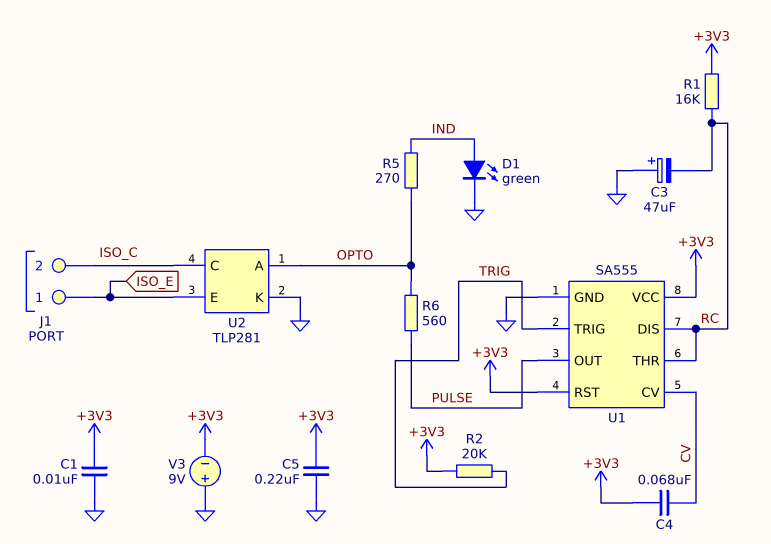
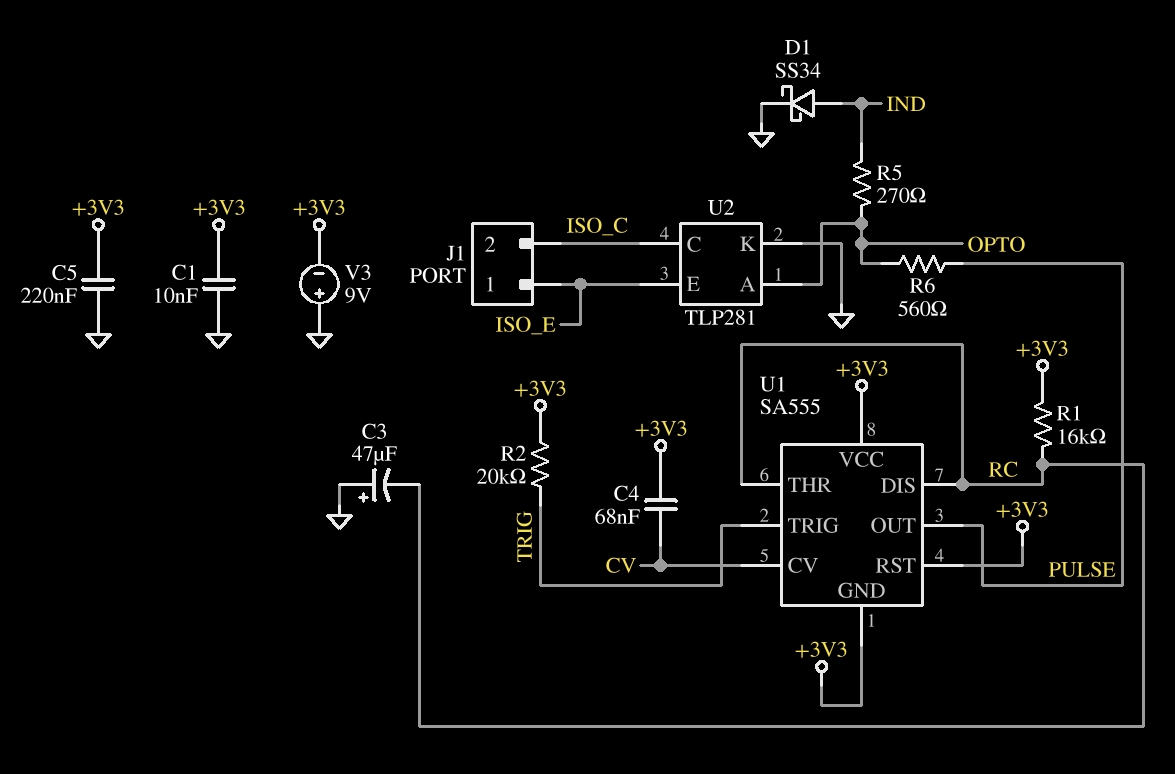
D1: LED green (A IND, K GND) -> schottky SS34 (A IND, K GND)
U1 pin GND: GND -> +3V3

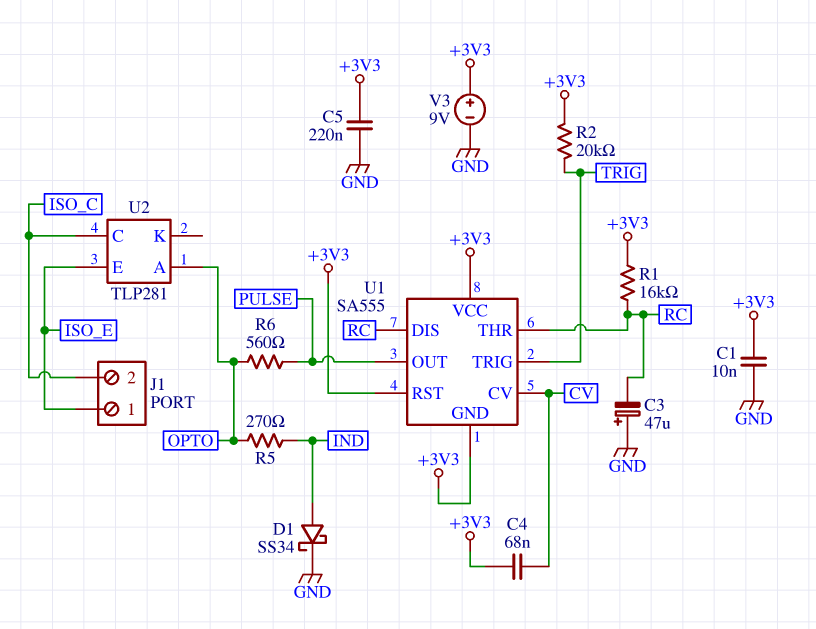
U2 pin K: GND -> none
V3: 9V (plus GND, minus +3V3) -> 9V (plus +3V3, minus GND)

